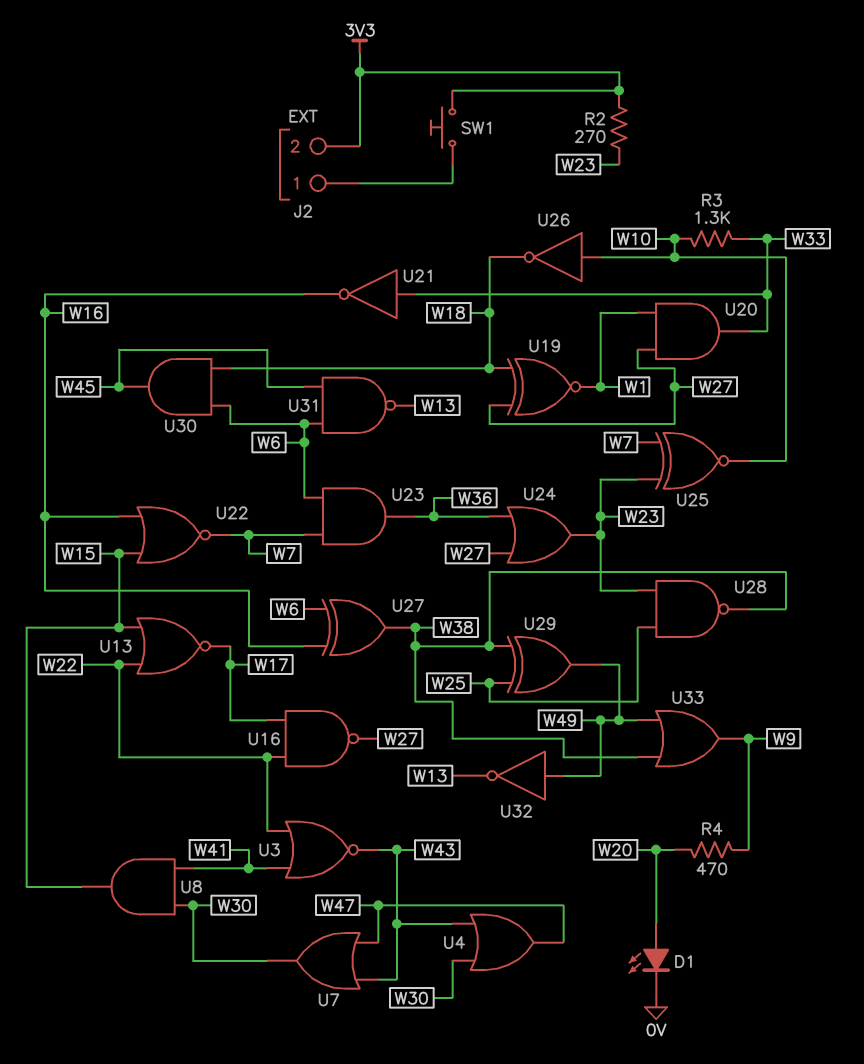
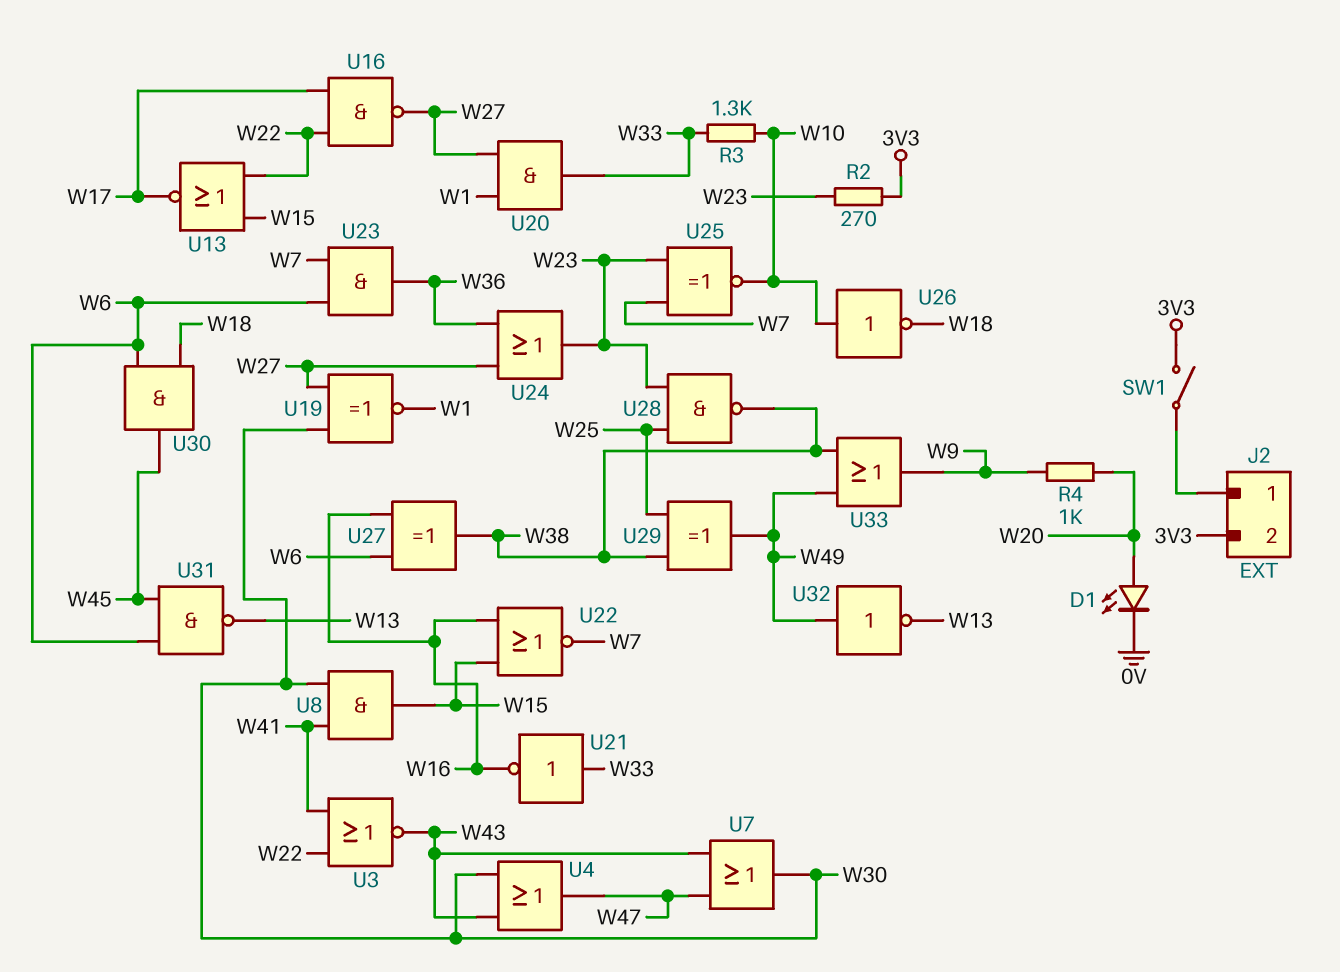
R4: 470 (W9, W20) -> 1k (W9, W20)
SW1: button (3V3, J2/1) -> switch (3V3, J2/1)
U19: XNOR (in W18, in W27, out W1) -> XNOR (in W27, in W30, out W1)

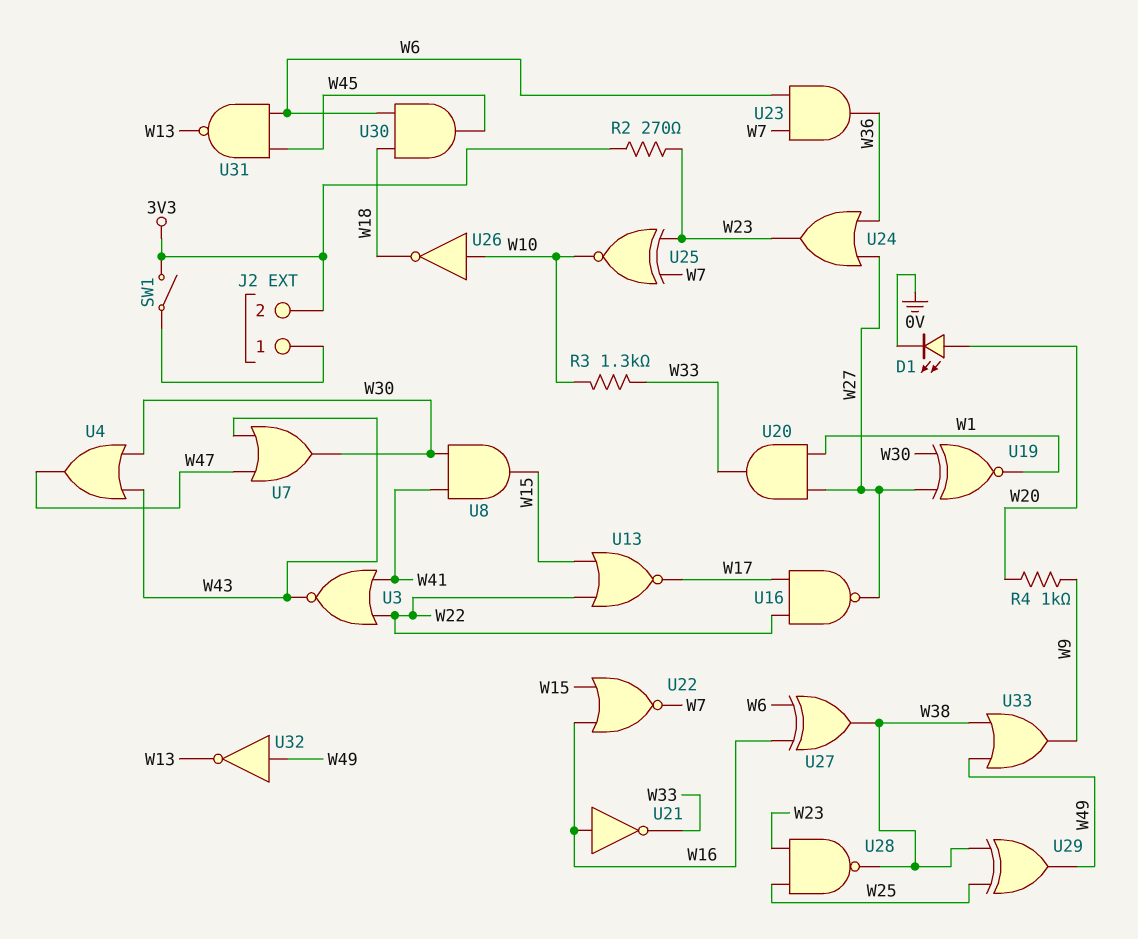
U21: NOT (in W33, out W16) -> NOT (in W16, out W33)

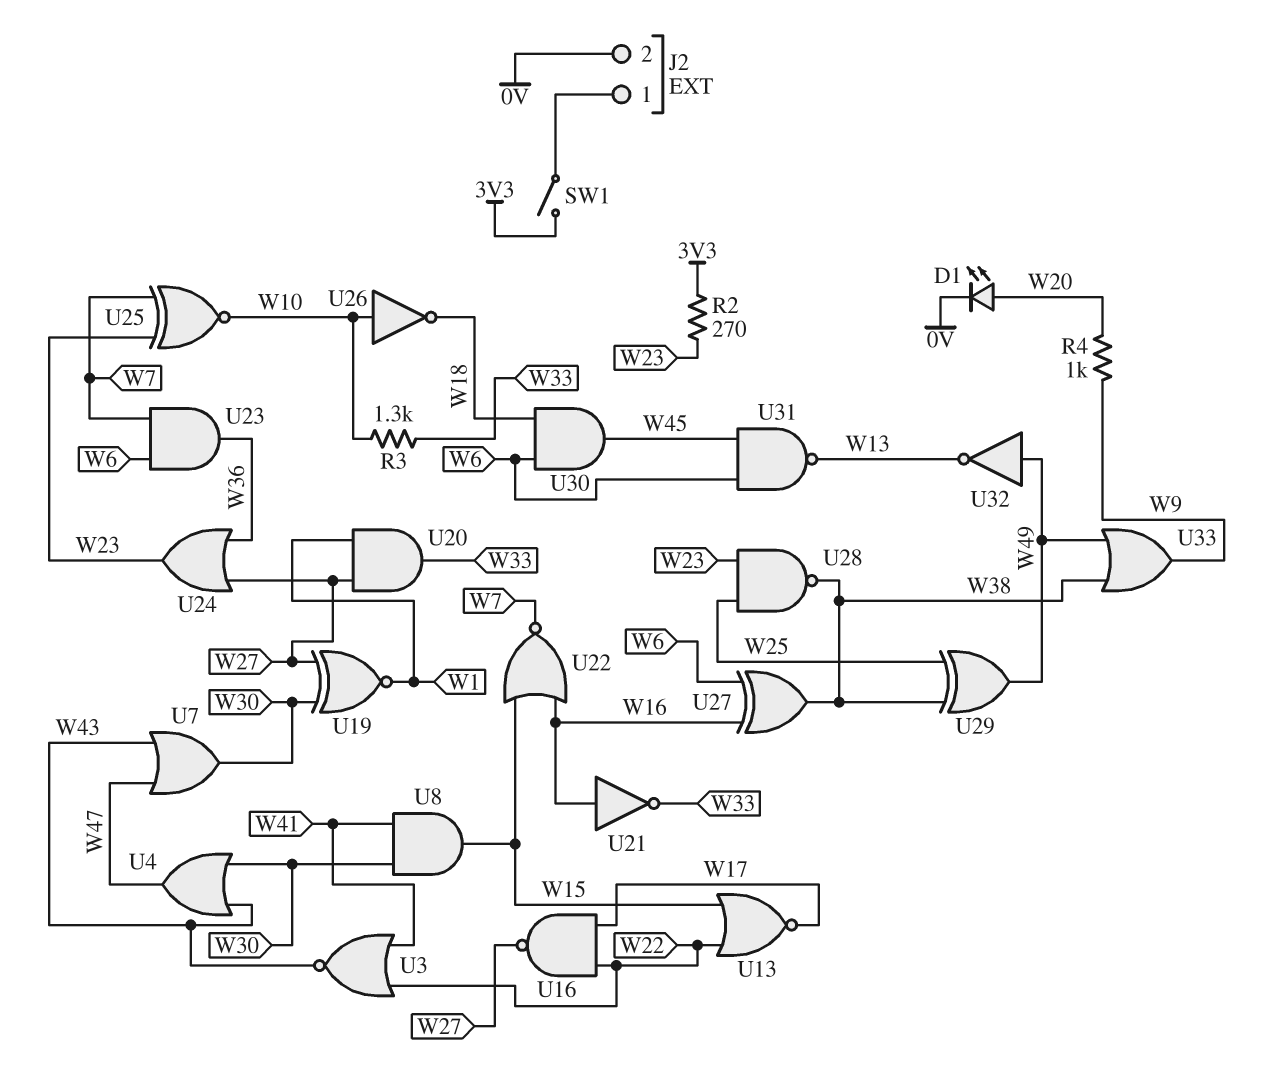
J2 pin 2: 3V3 -> 0V

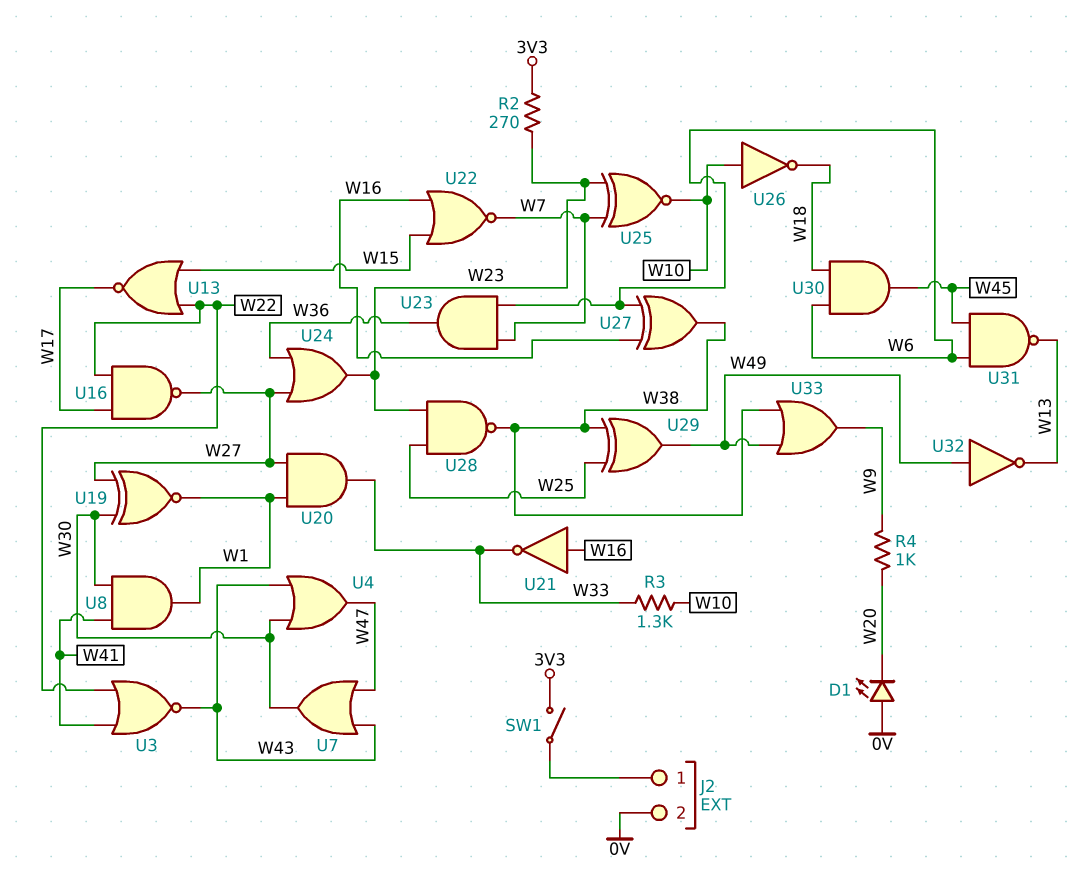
D1: LED (A W20, K 0V) -> LED (A 0V, K W20)
U8: AND (in W30, in W41, out W15) -> AND (in W30, in W41, out W1)

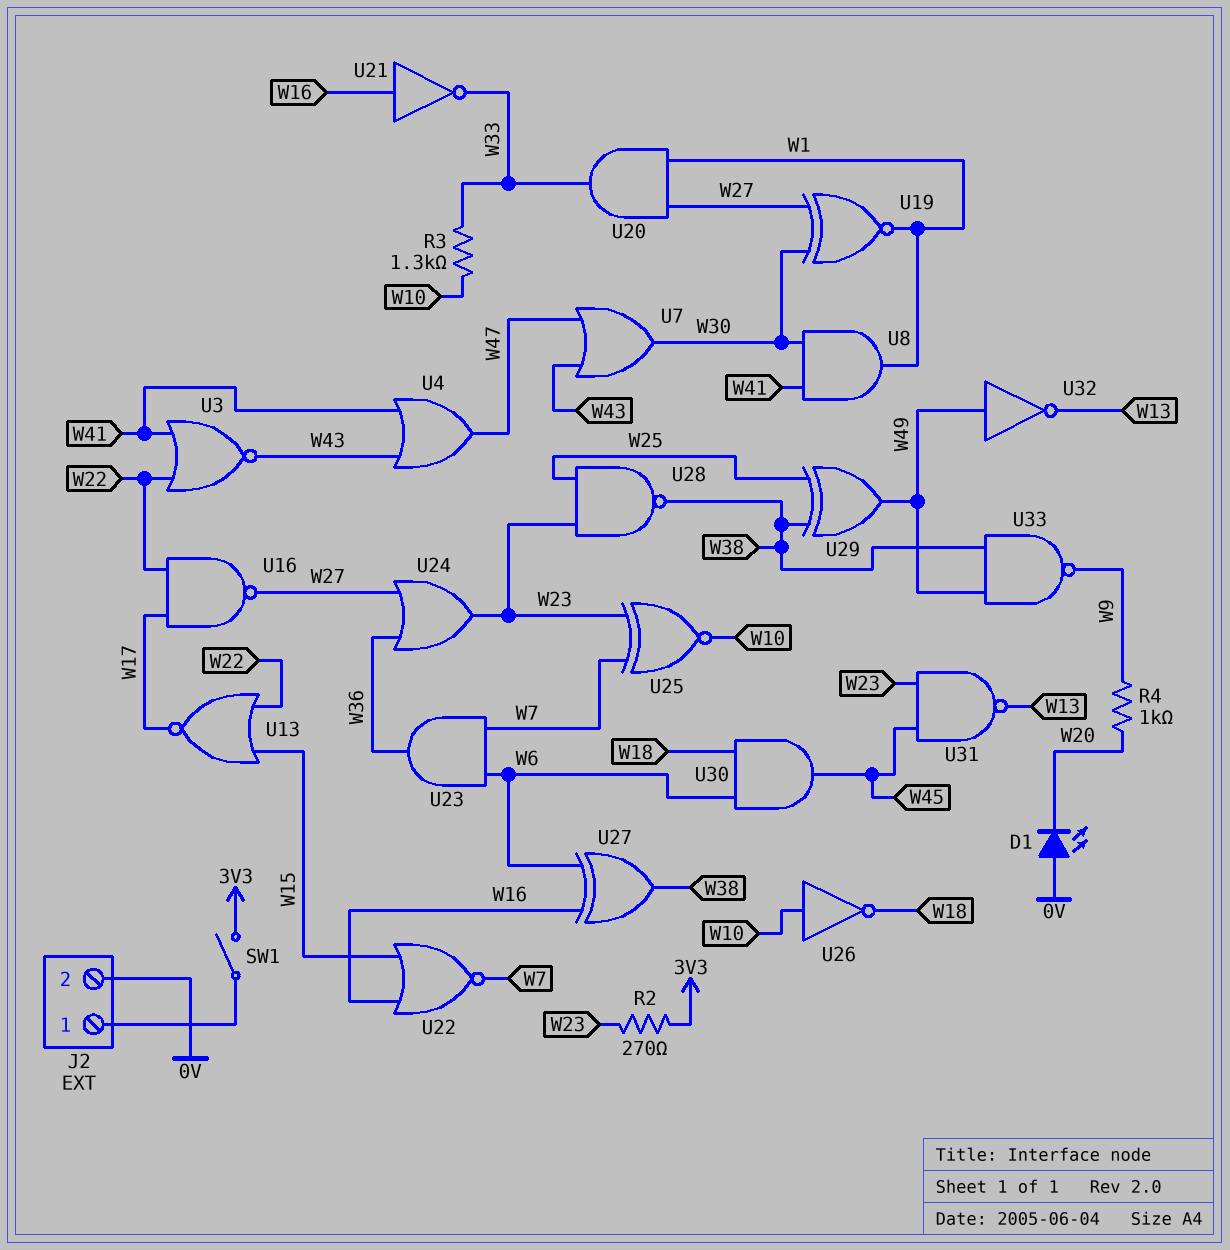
U4: OR (in W30, in W43, out W47) -> OR (in W41, in W43, out W47)
U31: NAND (in W6, in W45, out W13) -> NAND (in W23, in W45, out W13)
U33: OR (in W38, in W49, out W9) -> NAND (in W38, in W49, out W9)

